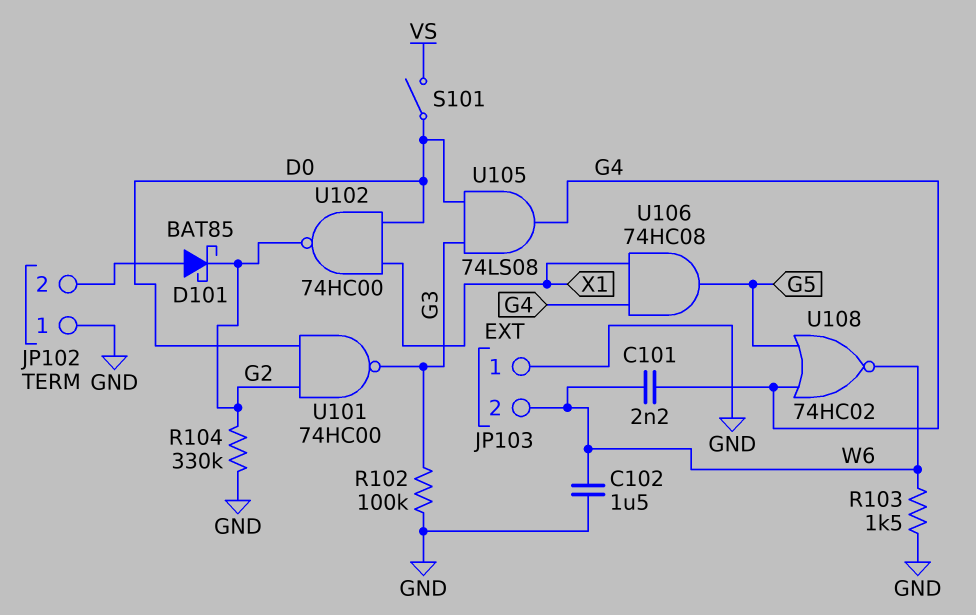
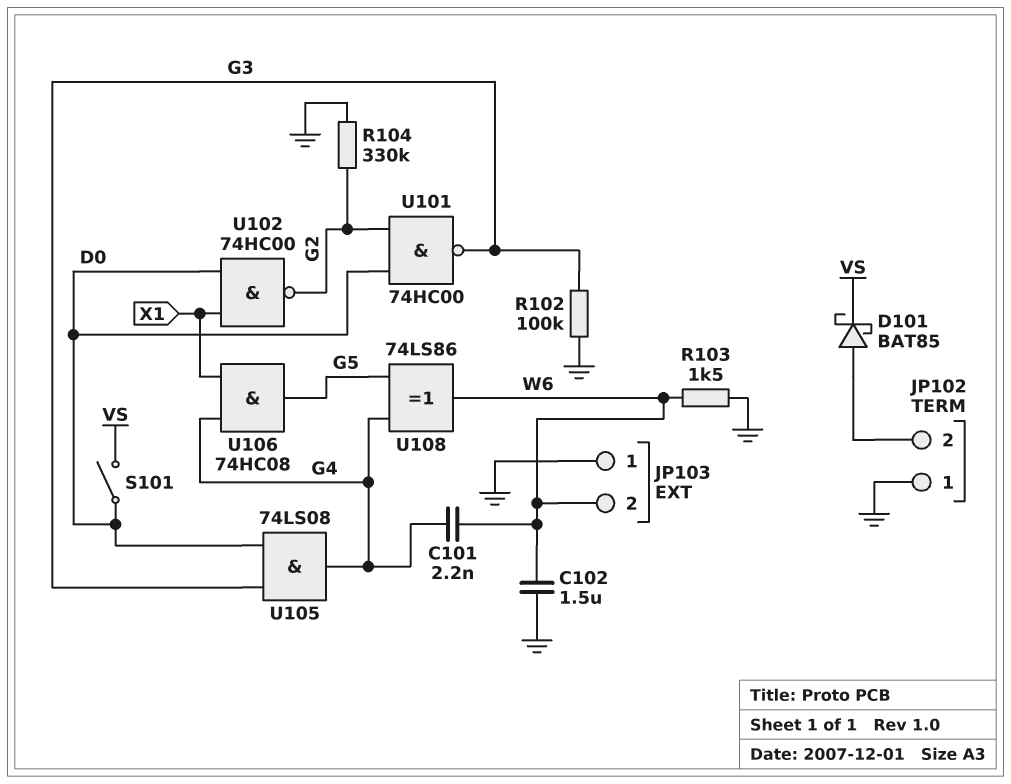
D101: schottky BAT85 (A JP102/2, K G2) -> schottky BAT85 (A JP102/2, K VS)
U108: NOR 74HC02 (in G4, in G5, out W6) -> XOR 74LS86 (in G4, in G5, out W6)

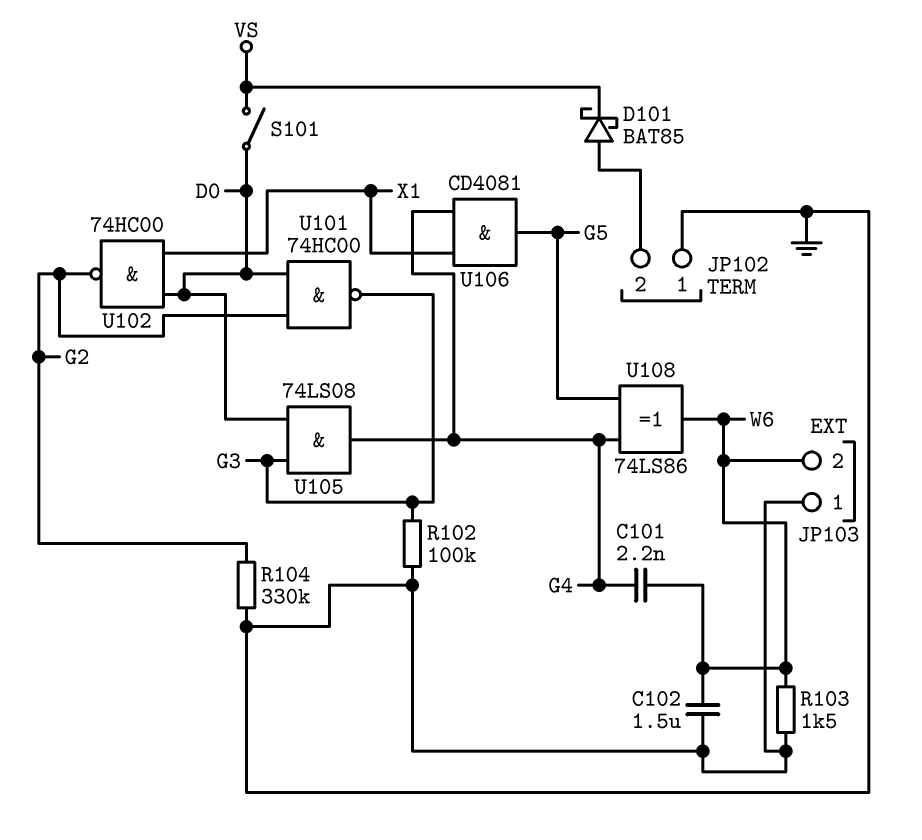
U106: AND 74HC08 (in G4, in X1, out G5) -> AND CD4081 (in G4, in X1, out G5)

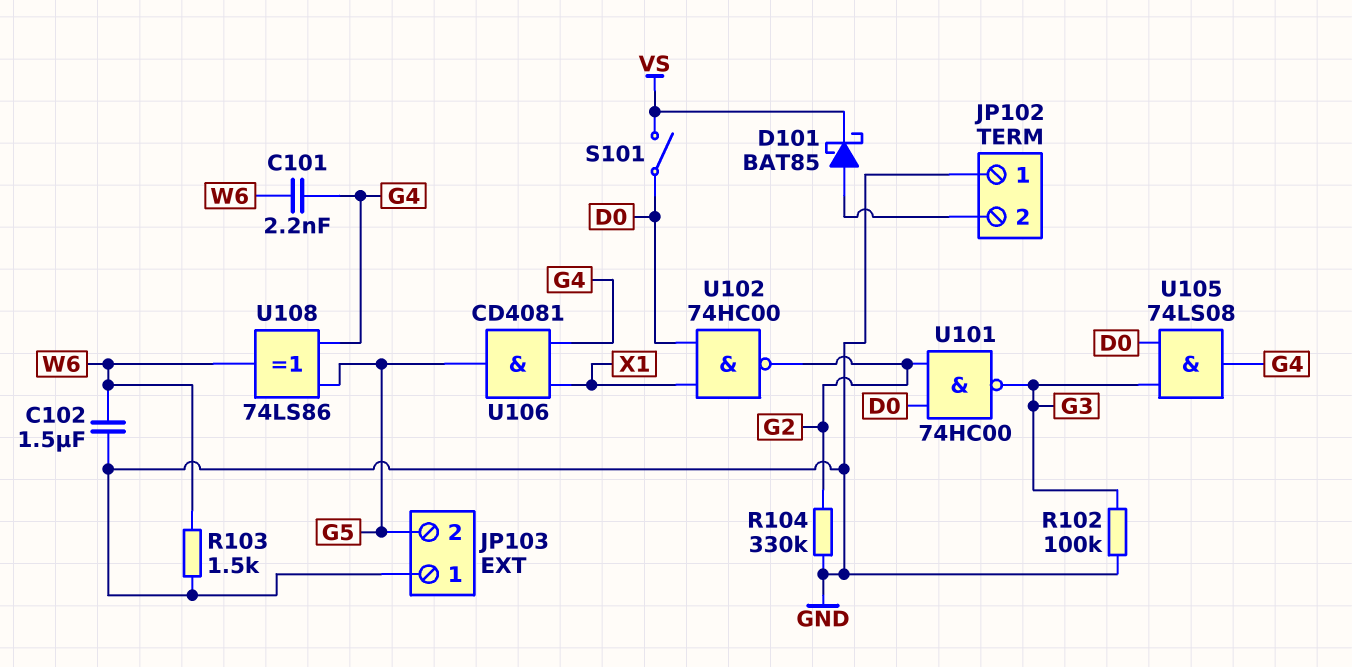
JP103 pin 2: W6 -> G5

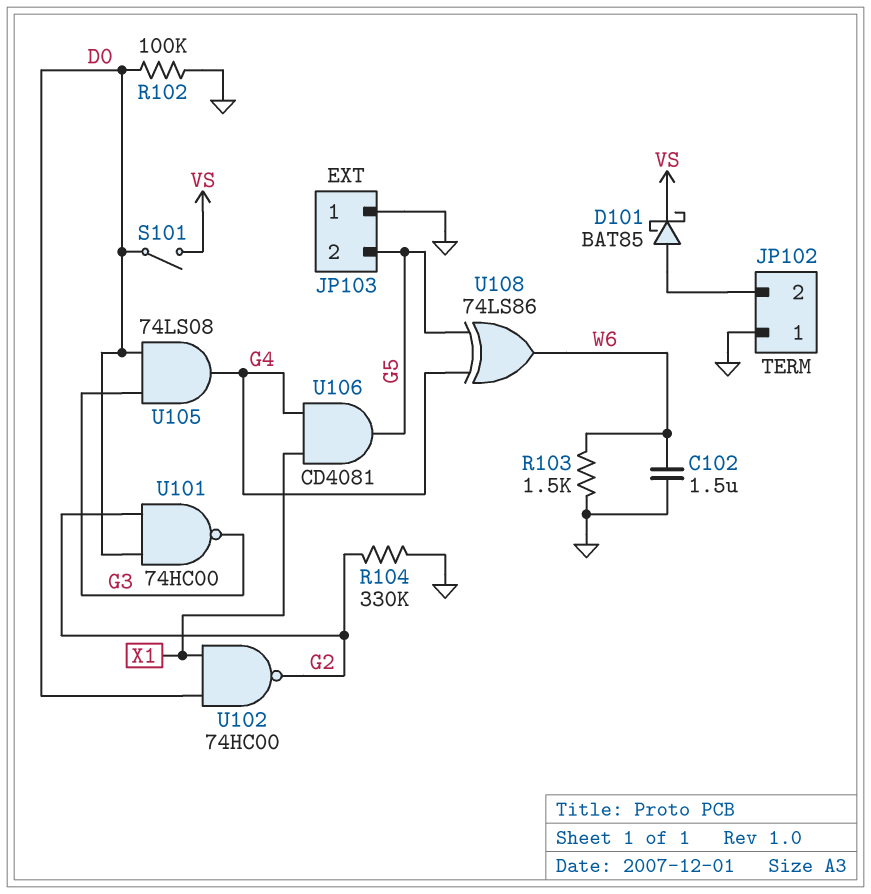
C101: 2.2nF (G4, W6) -> none
R102: 100k (G3, GND) -> 100k (D0, GND)

